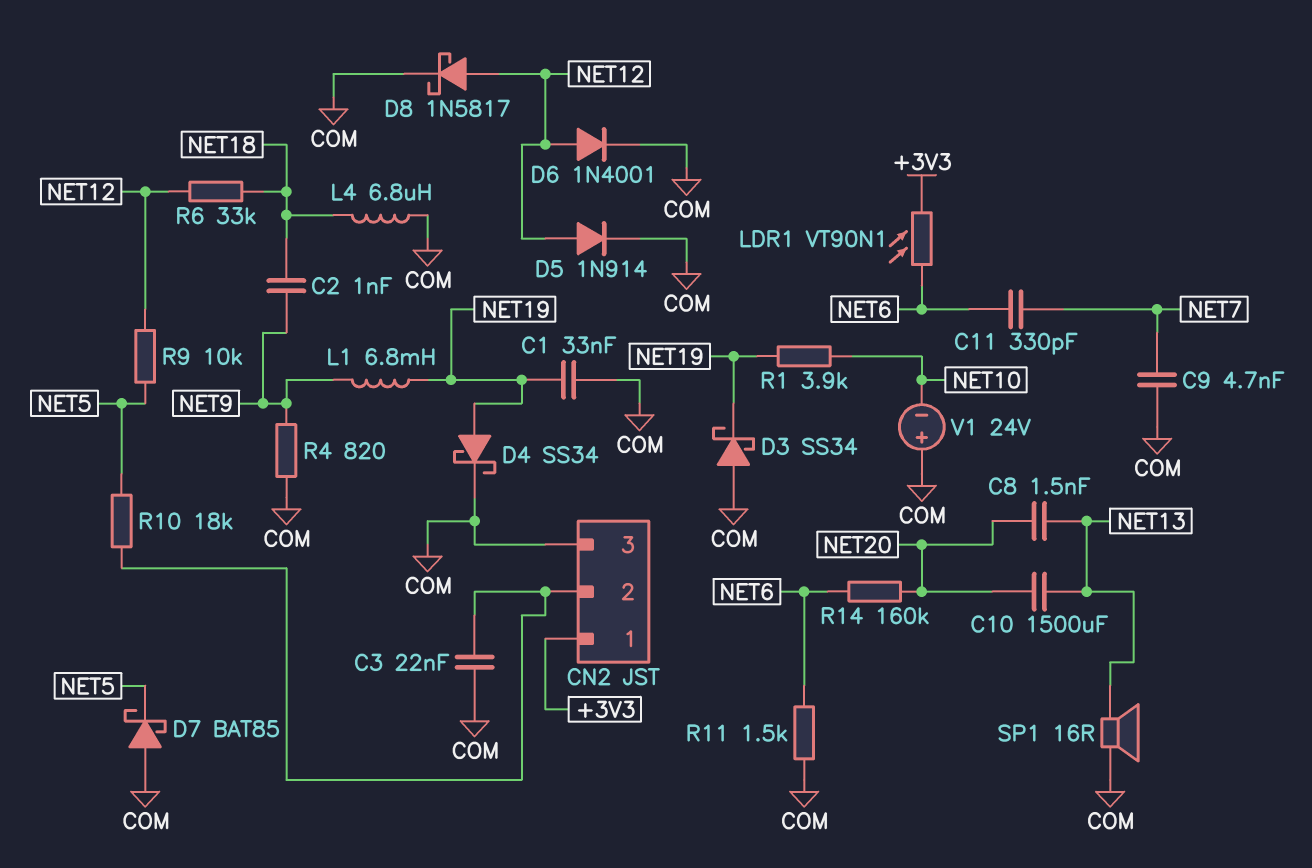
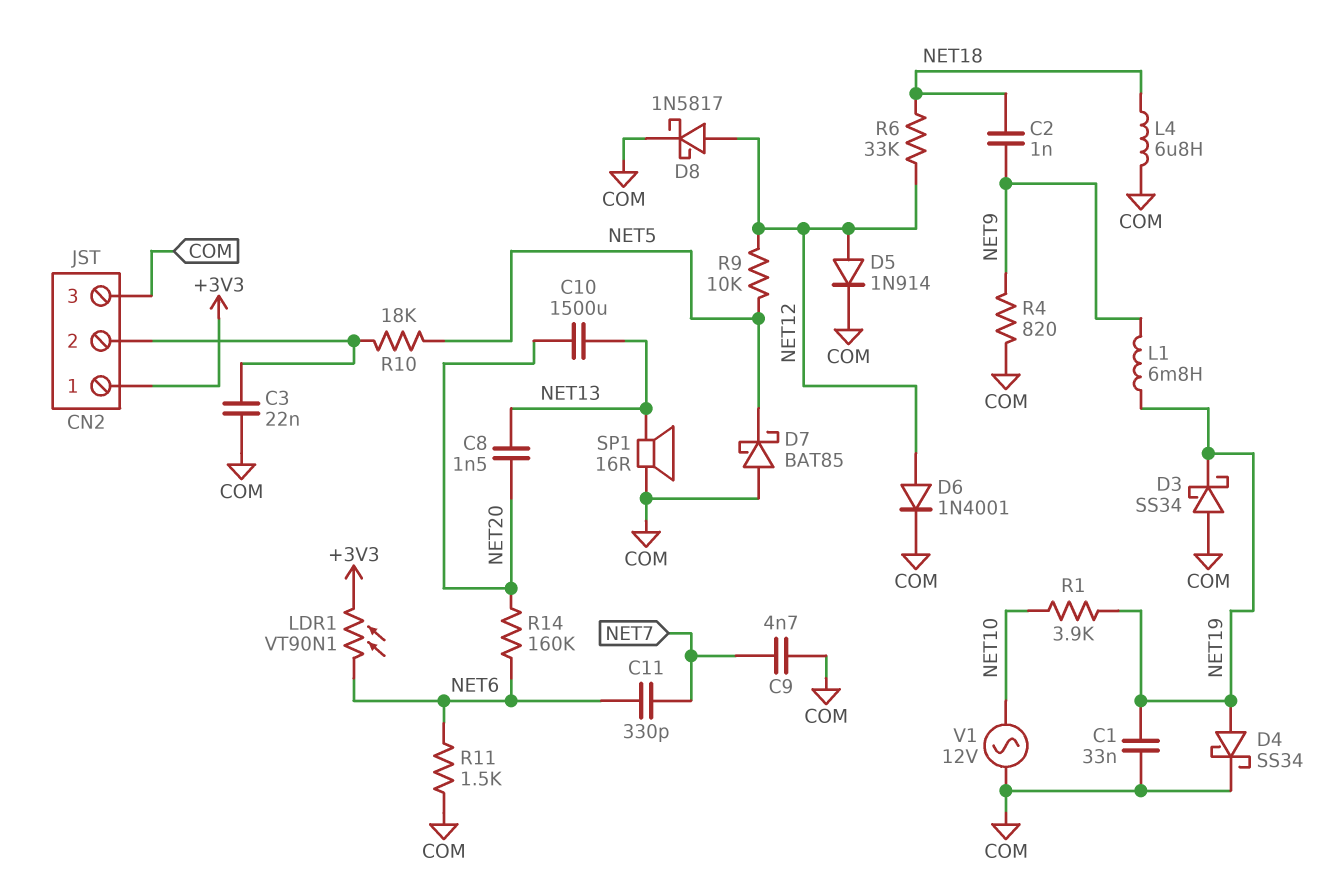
V1: 24V (plus COM, minus NET10) -> AC 12V (COM, NET10)

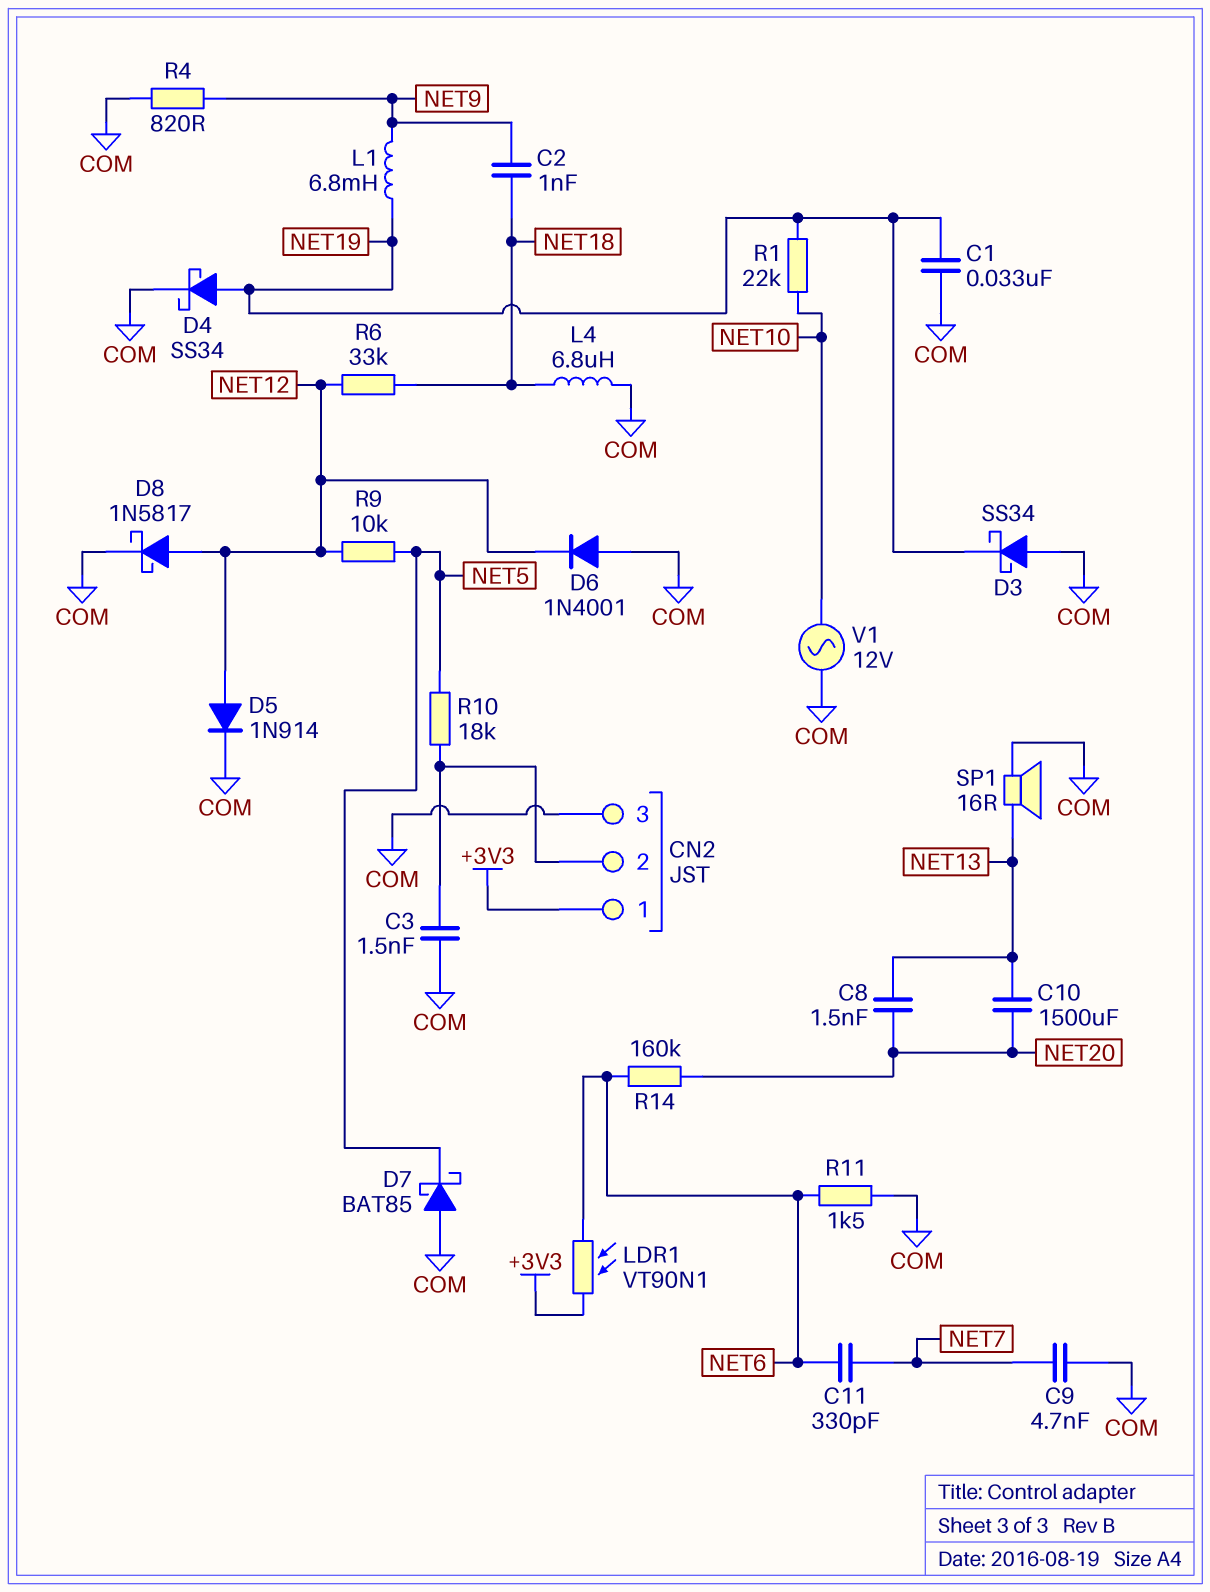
C3: 22nF (CN2/2, COM) -> 1.5nF (CN2/2, COM)
D6: diode 1N4001 (A NET12, K COM) -> diode 1N4001 (A COM, K NET12)
R1: 3.9k (NET10, NET19) -> 22k (NET10, NET19)

